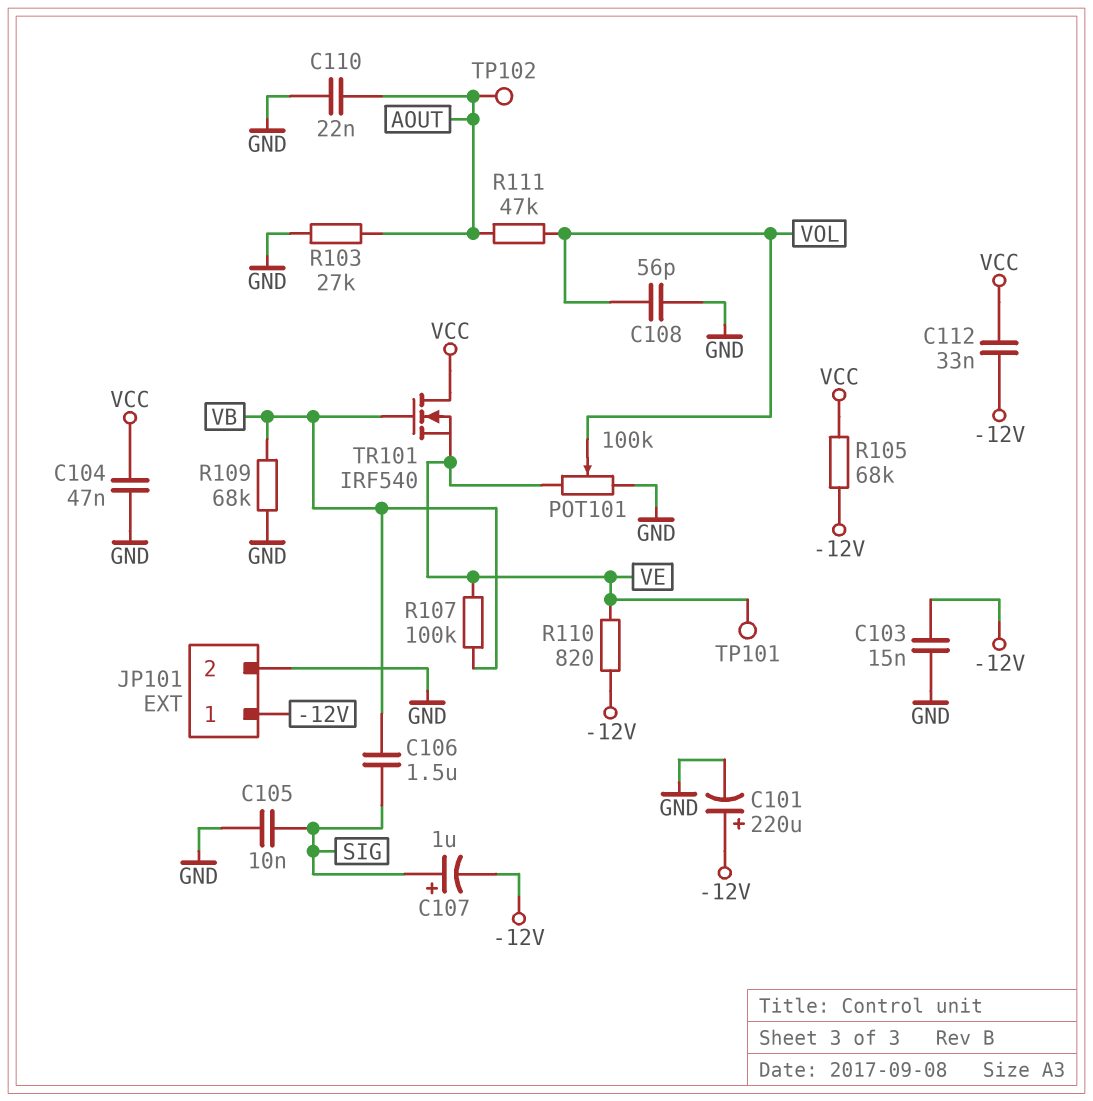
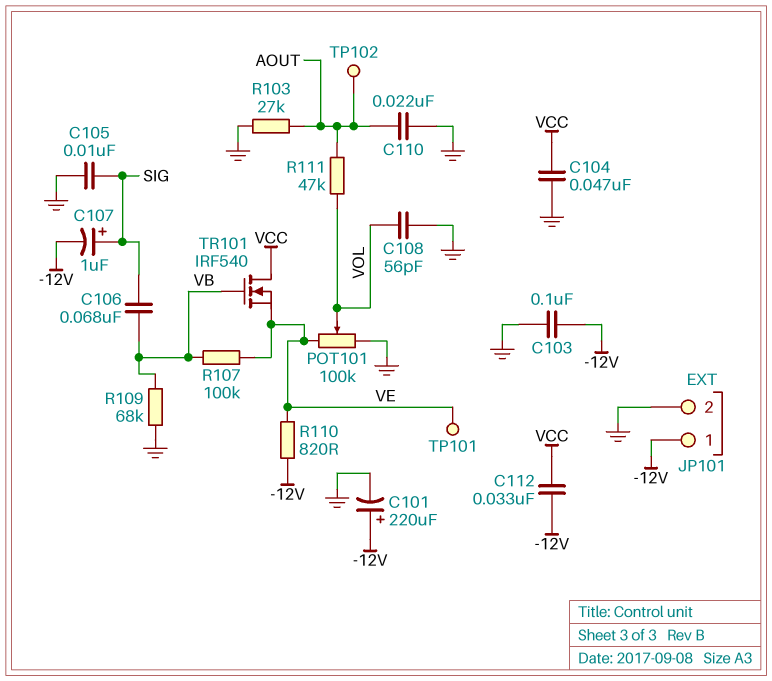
C103: 15nF (-12V, GND) -> 100nF (-12V, GND)
C106: 1.5uF (SIG, VB) -> 68nF (SIG, VB)
R105: 68k (-12V, VCC) -> none

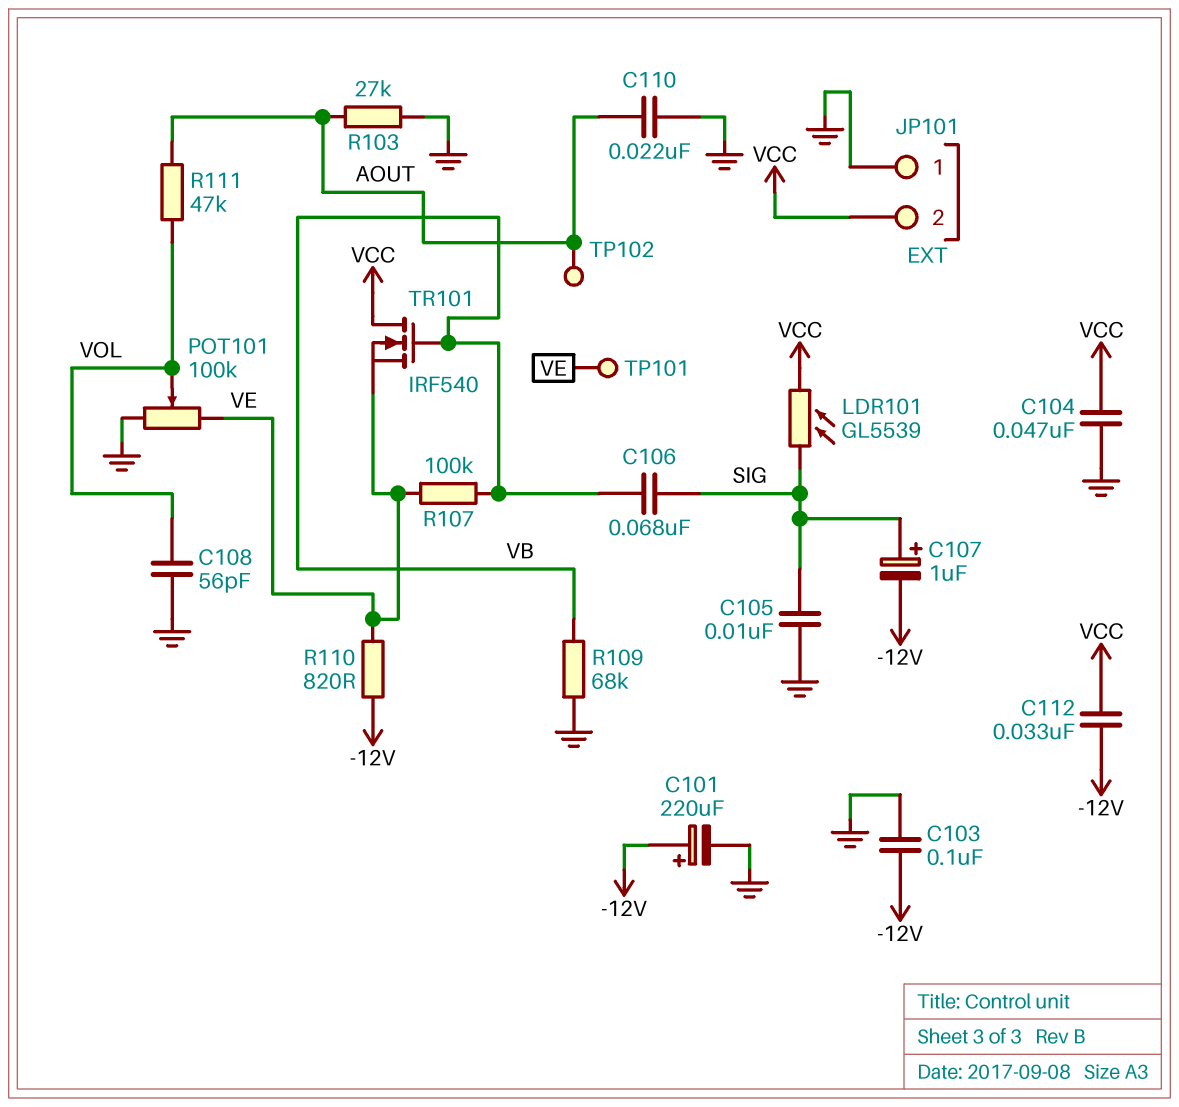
JP101 pin 1: -12V -> GND
JP101 pin 2: GND -> VCC
LDR101: none -> GL5539 (SIG, VCC)

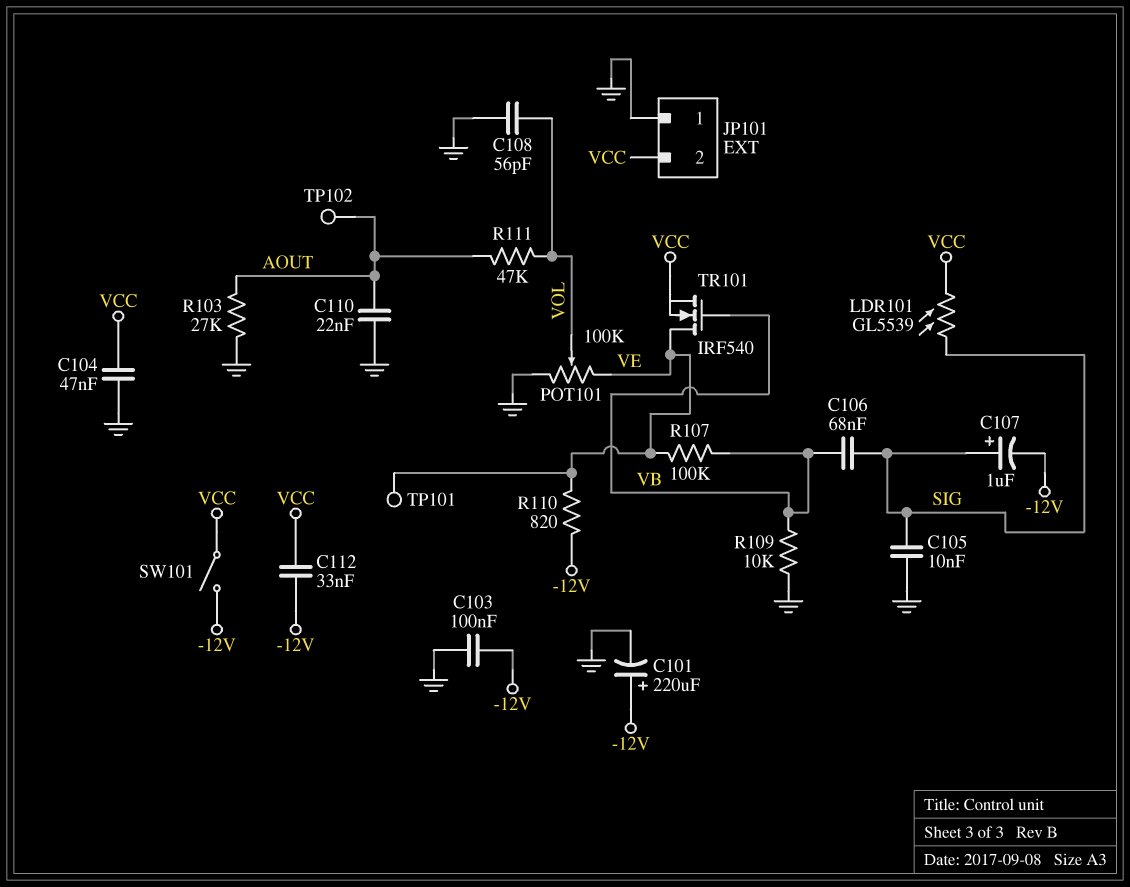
R109: 68k (GND, VB) -> 10k (GND, VB)
SW101: none -> switch (-12V, VCC)
TR101: NMOS IRF540 (G VB, D VCC, S VE) -> NMOS IRF540 (G VB, D VE, S VCC)

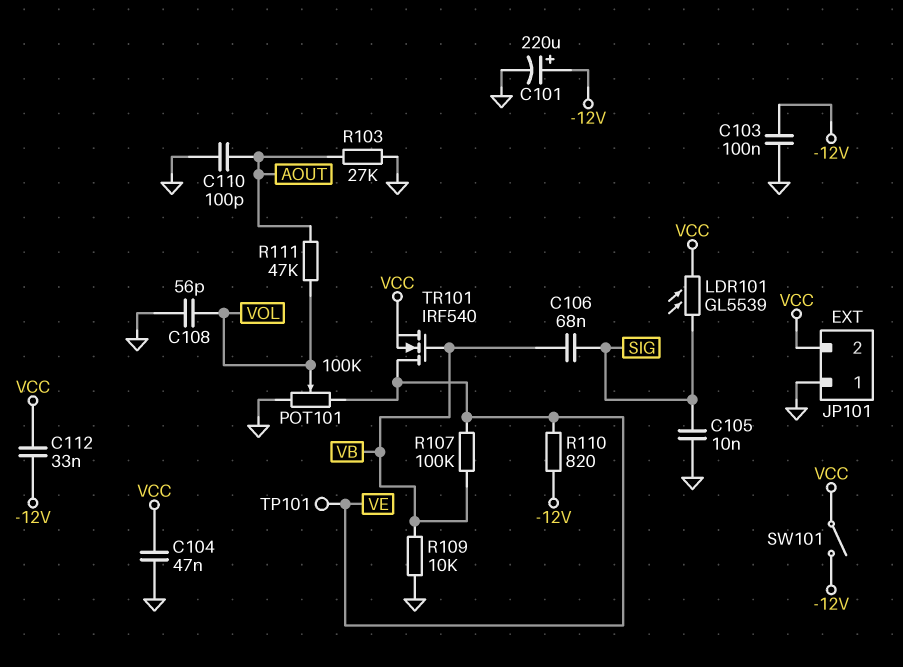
C107: 1uF (plus SIG, minus -12V) -> none
C110: 22nF (AOUT, GND) -> 100pF (AOUT, GND)
TP102: test point (AOUT) -> none

